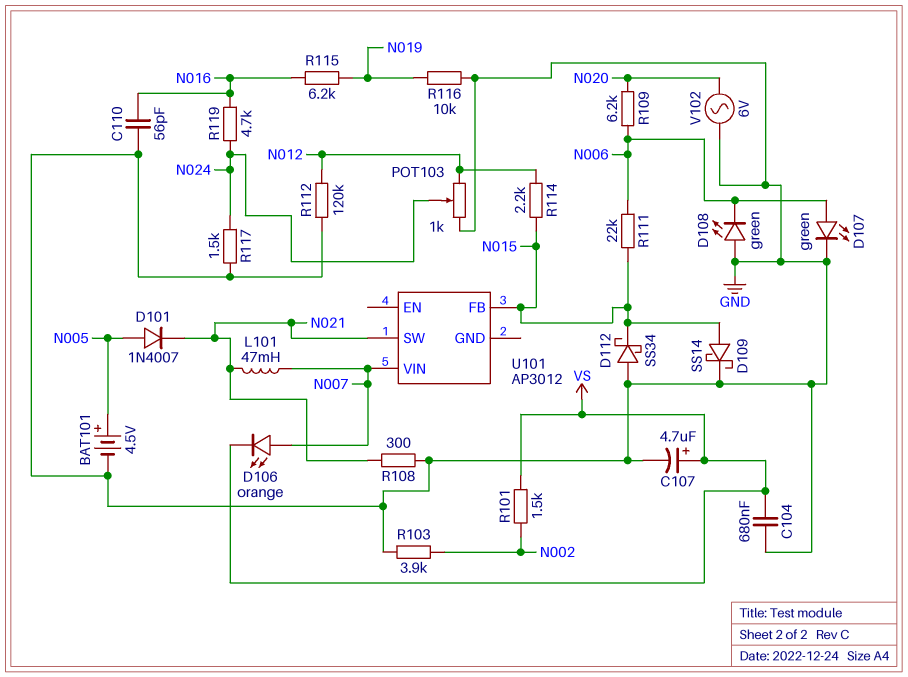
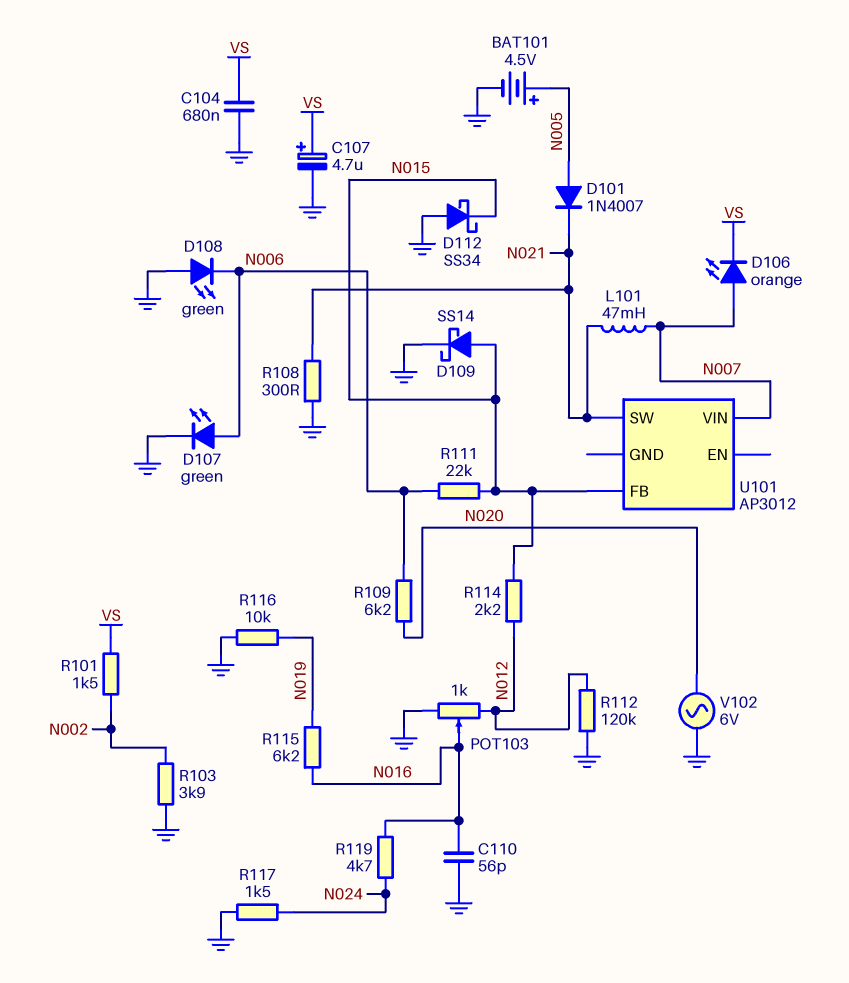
POT103: 1k (GND, N012, wiper N024) -> 1k (GND, N012, wiper N016)

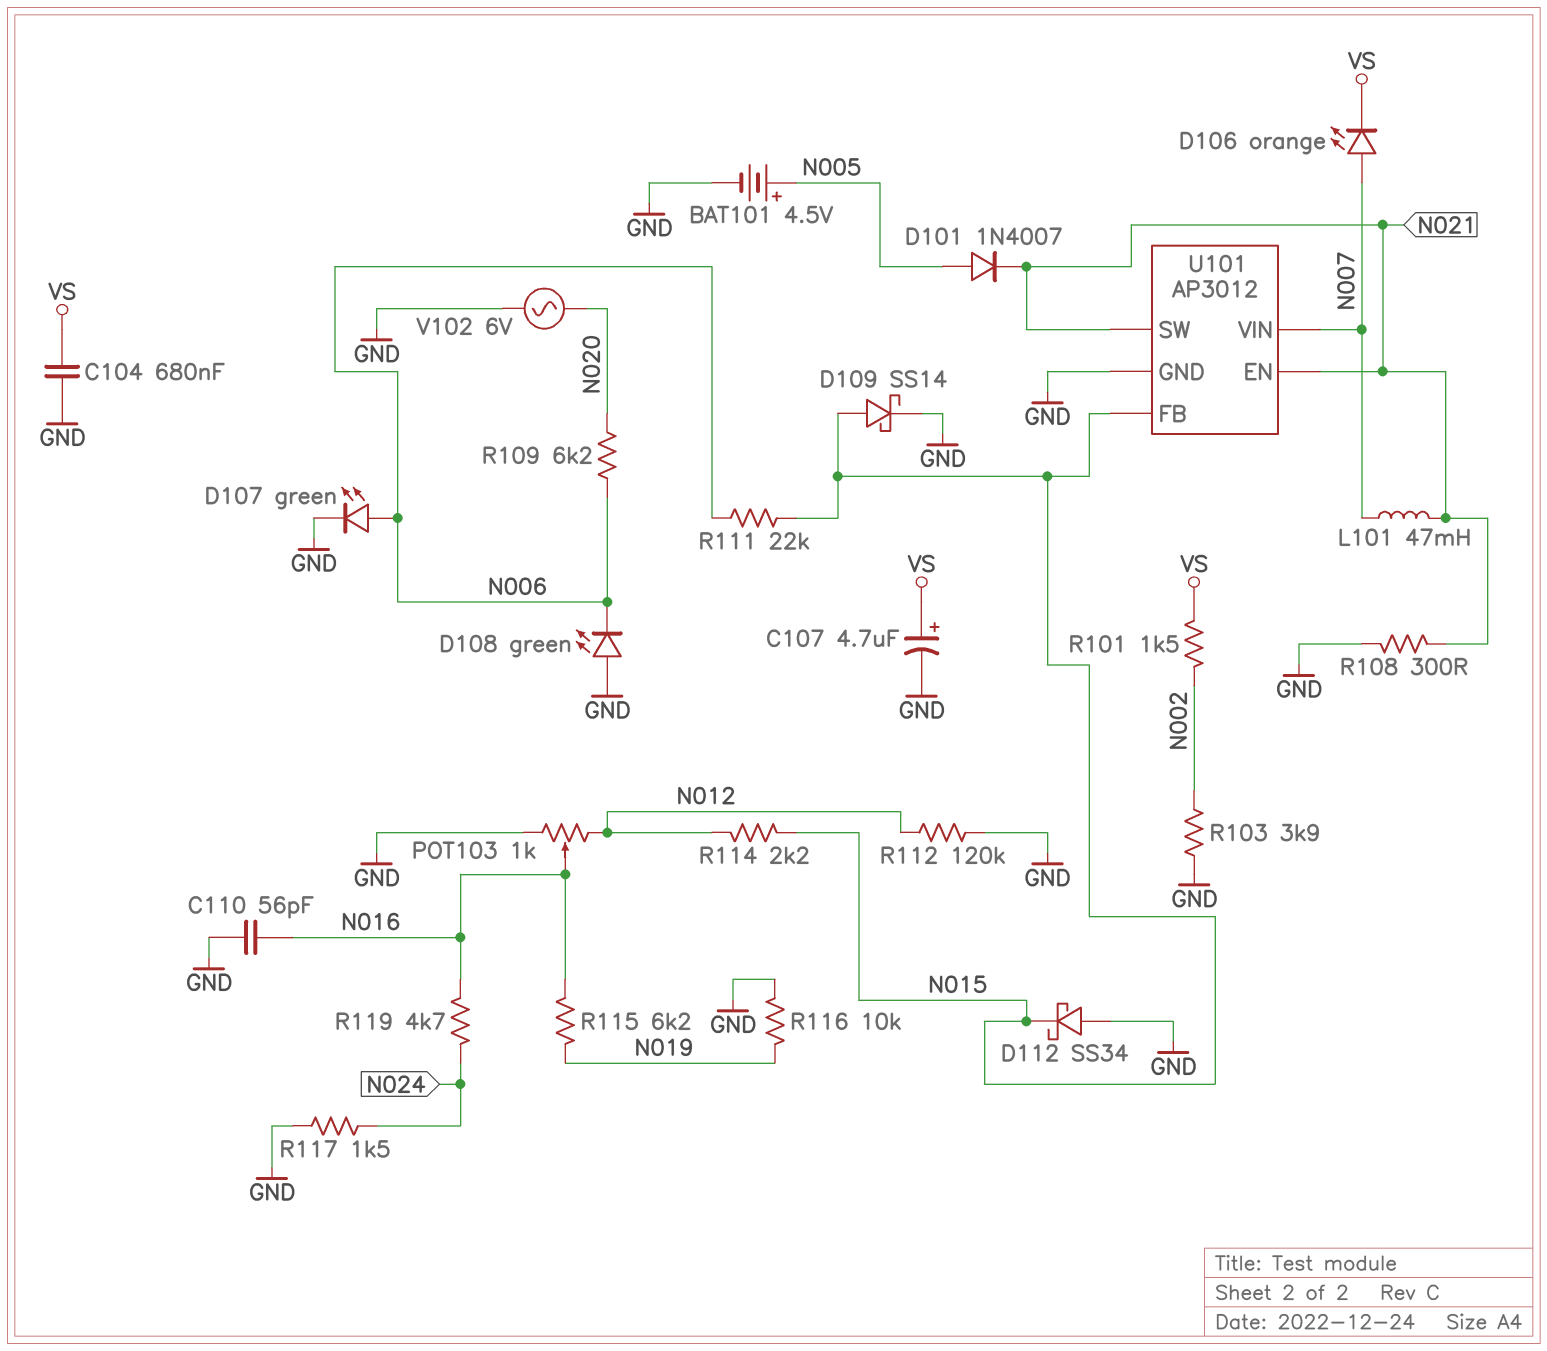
U101 pin EN: none -> N021
U101 pin GND: none -> GND

